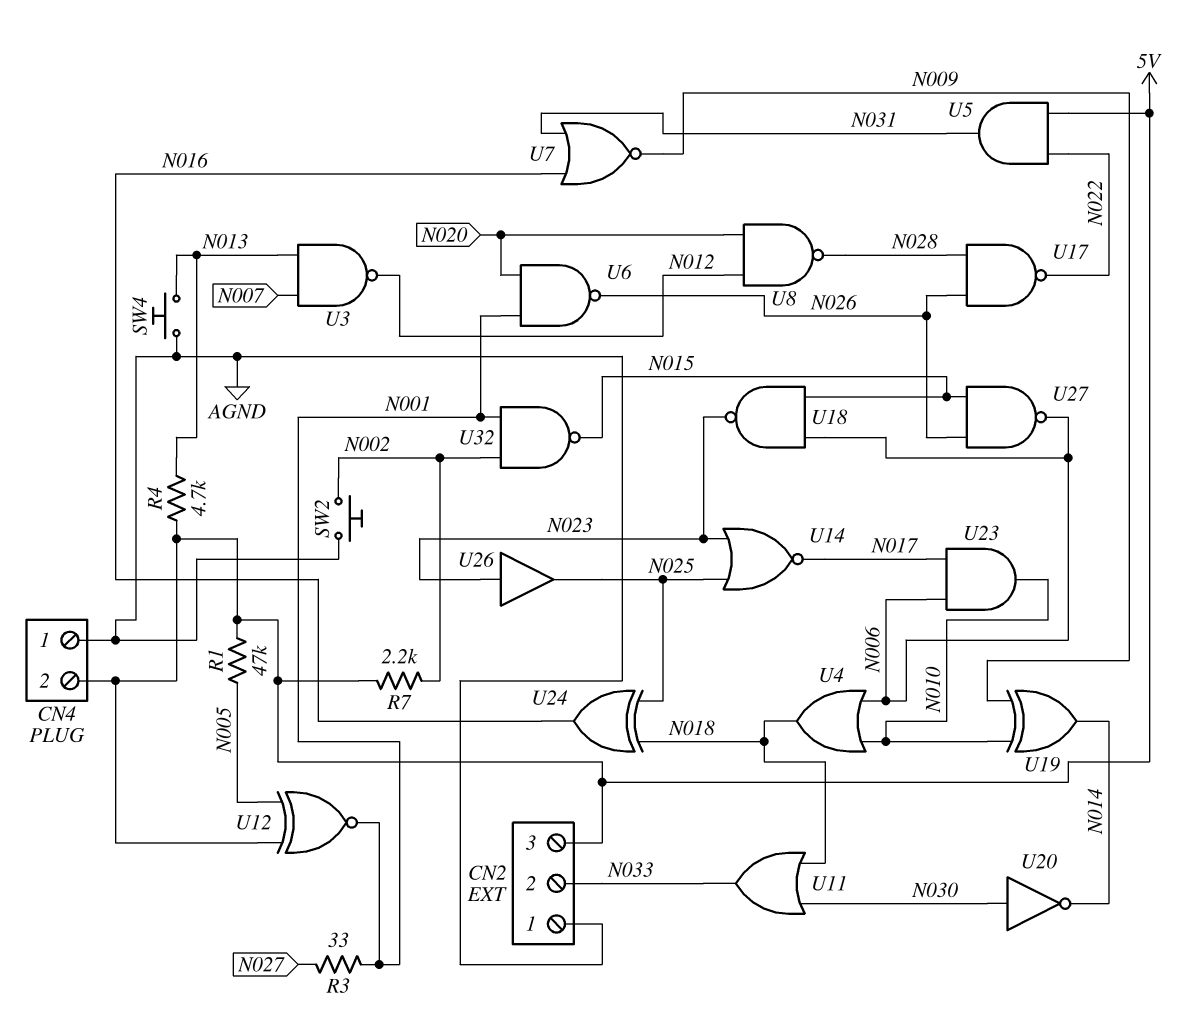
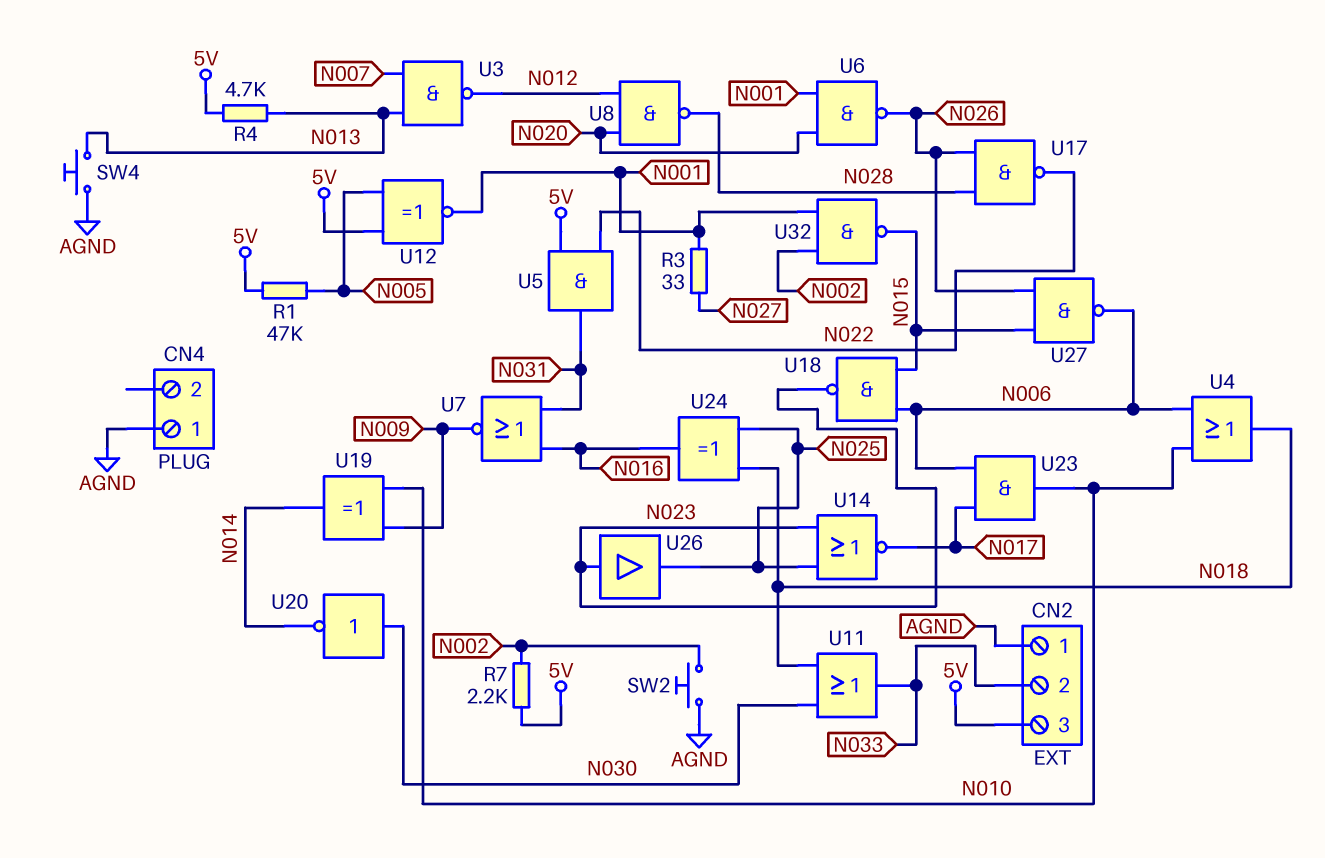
CN4 pin 2: 5V -> none

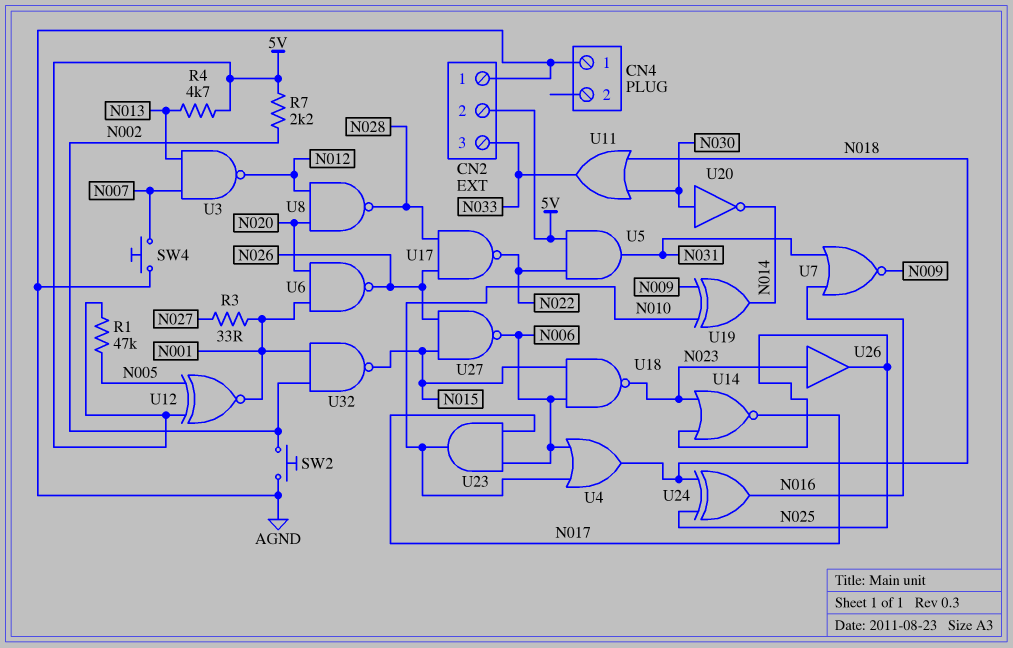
CN2 pin 2: N033 -> 5V
CN2 pin 3: 5V -> N033
SW4: button (AGND, N013) -> button (AGND, N007)

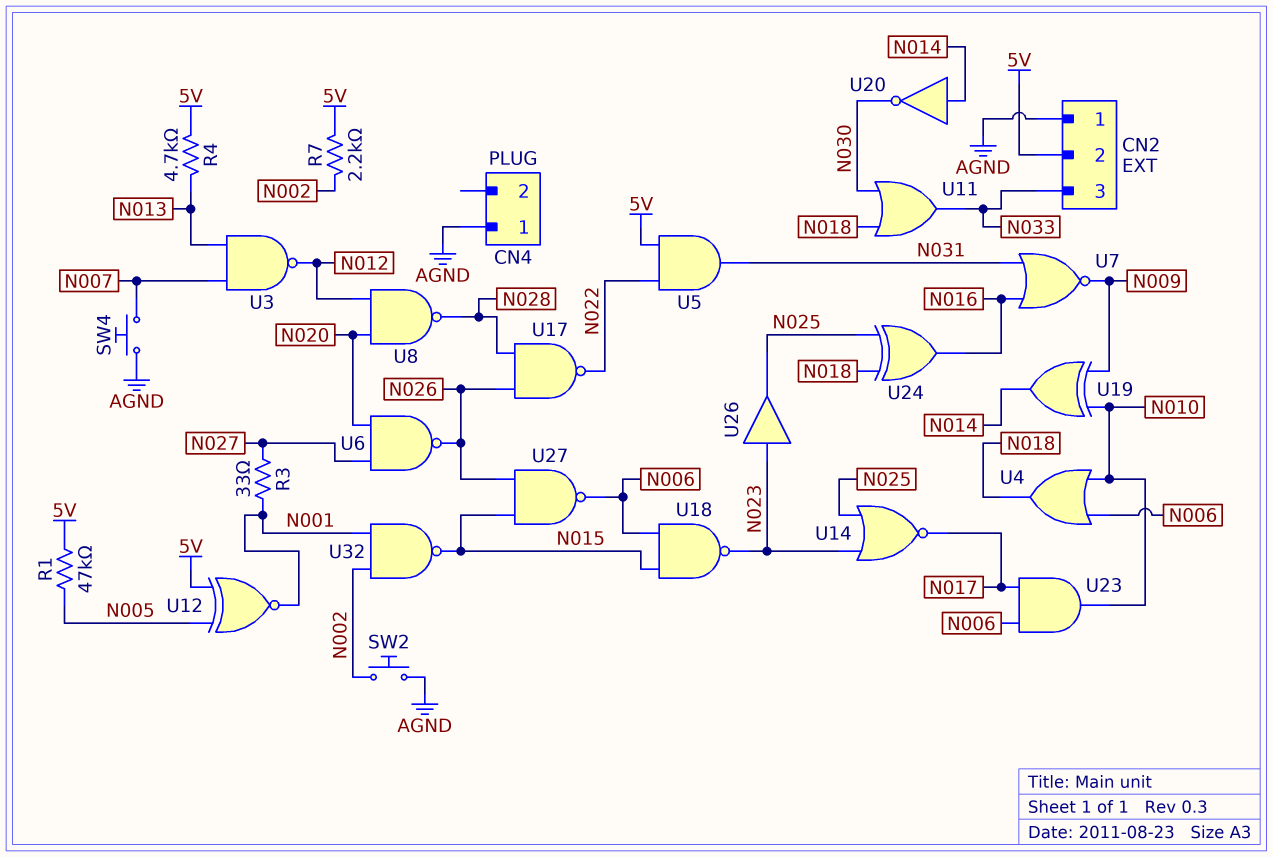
U6: NAND (in N001, in N020, out N026) -> NAND (in N020, in N027, out N026)
U20: NOT (in N030, out N014) -> NOT (in N014, out N030)

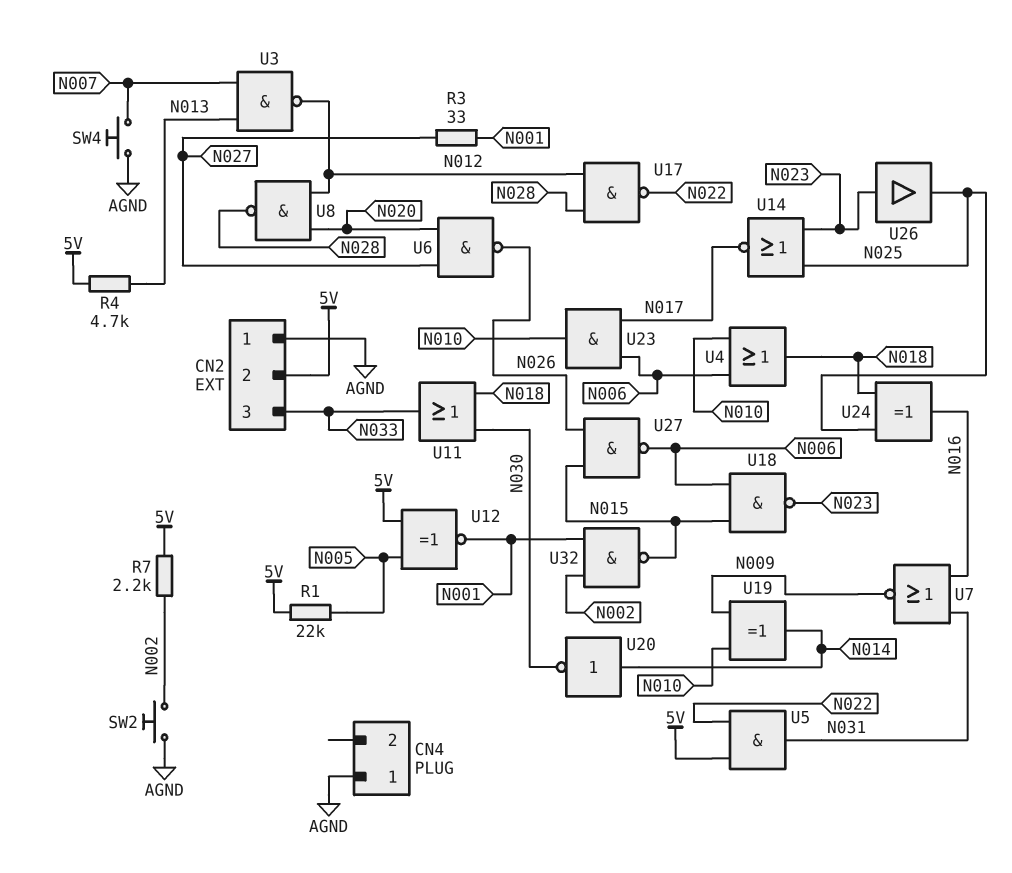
R1: 47k (5V, N005) -> 22k (5V, N005)
U17: NAND (in N026, in N028, out N022) -> NAND (in N012, in N028, out N022)

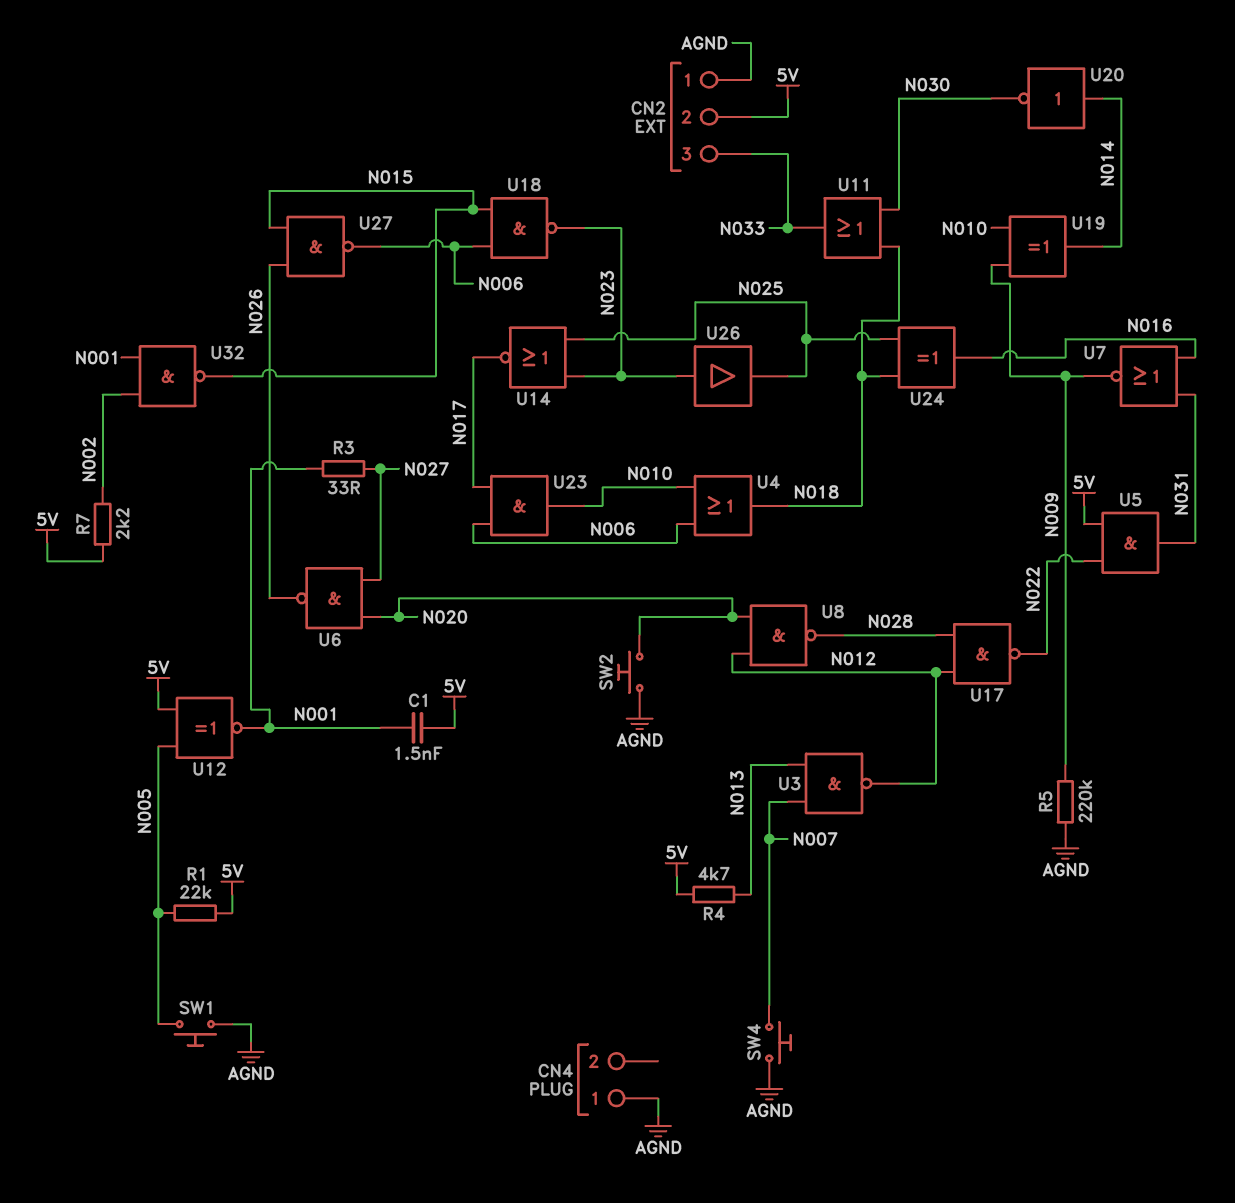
C1: none -> 1.5nF (5V, N001)
R5: none -> 220k (AGND, N009)
SW1: none -> button (AGND, N005)
SW2: button (AGND, N002) -> button (AGND, N020)

